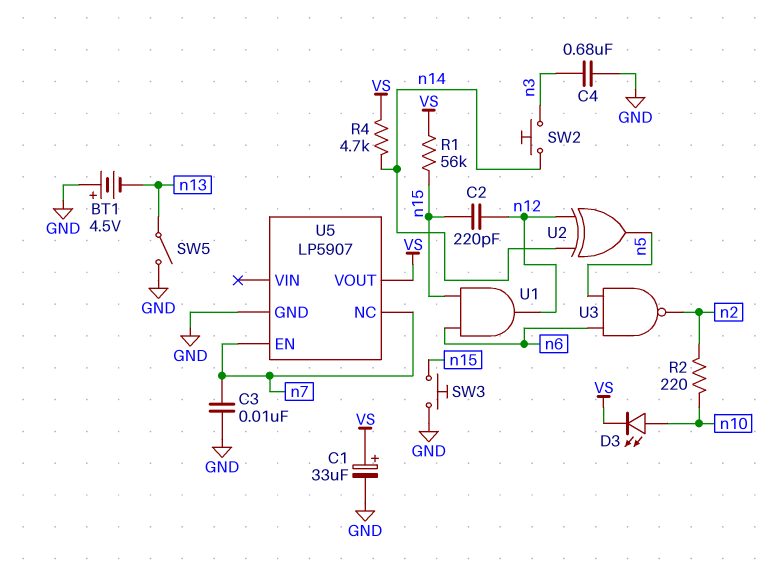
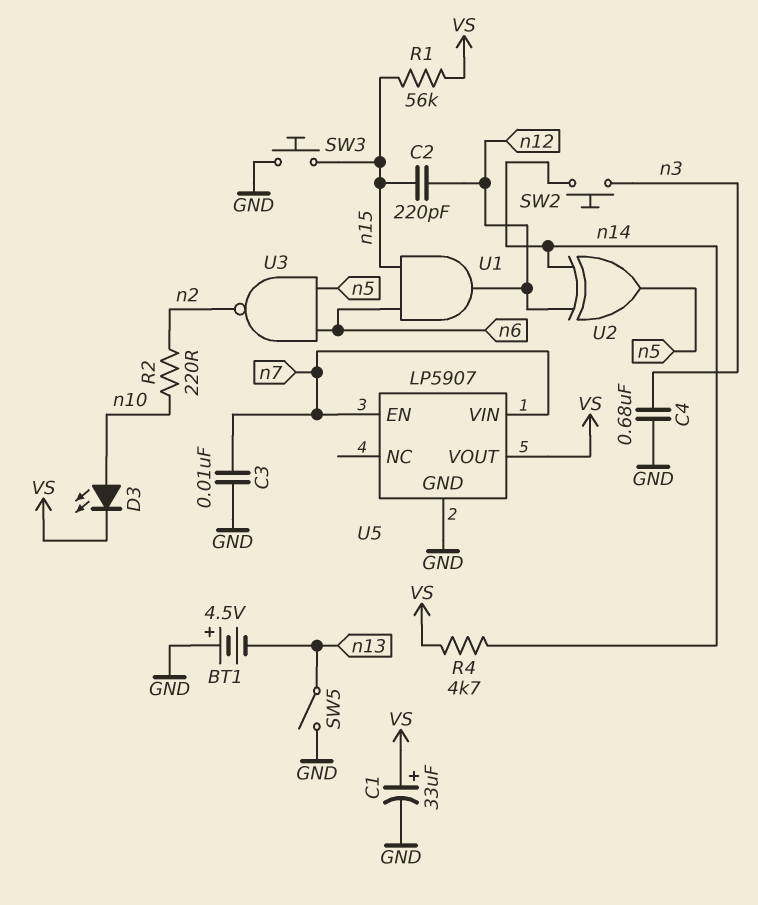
U5 pin NC: n7 -> none
U5 pin VIN: none -> n7

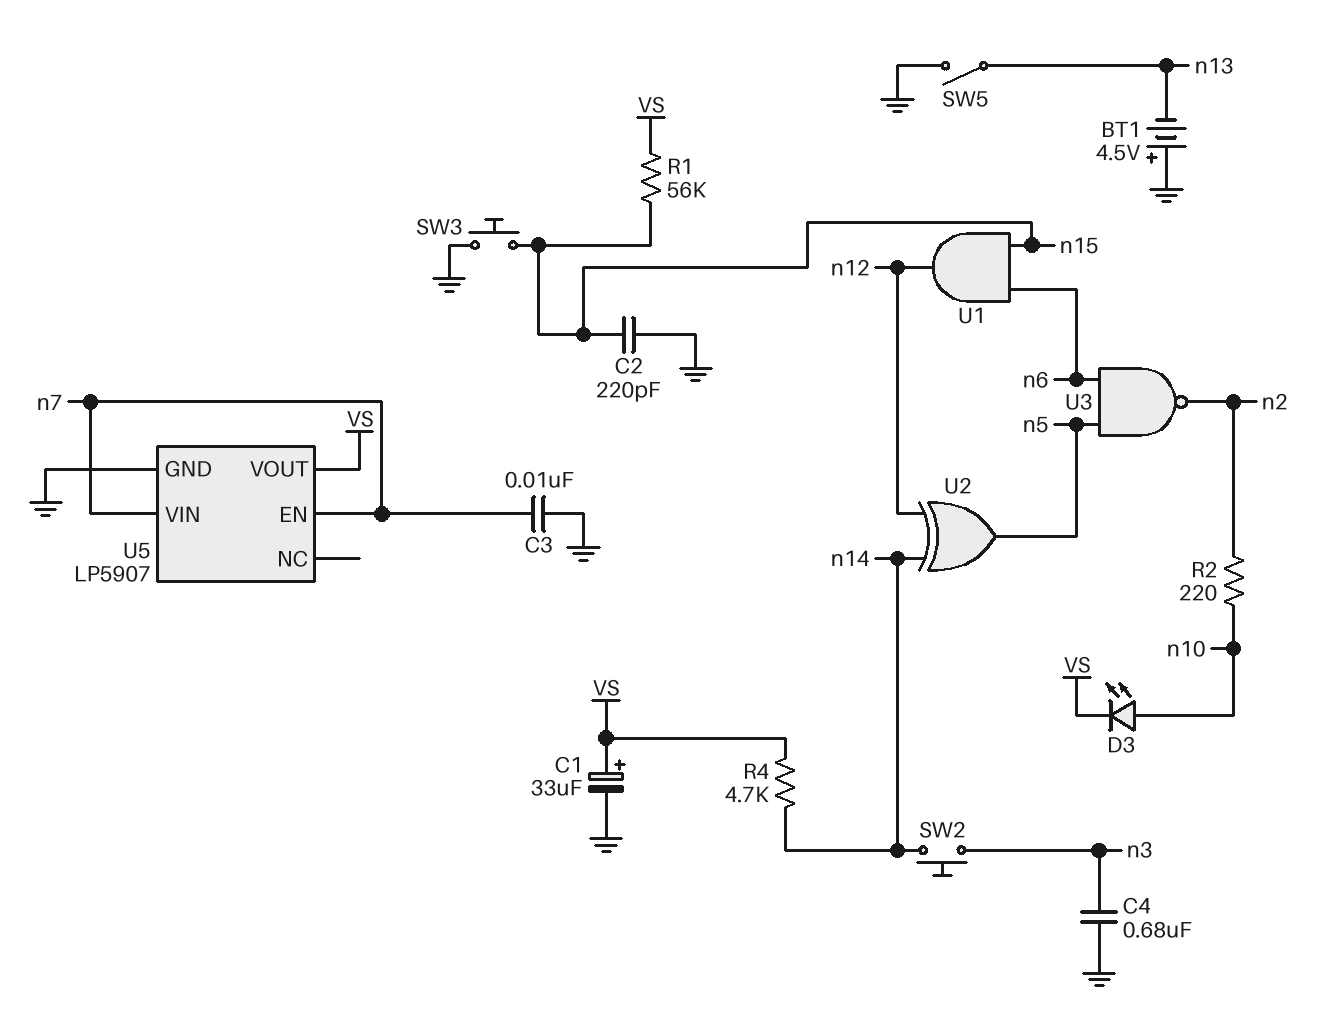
C2: 220pF (n12, n15) -> 220pF (GND, n15)

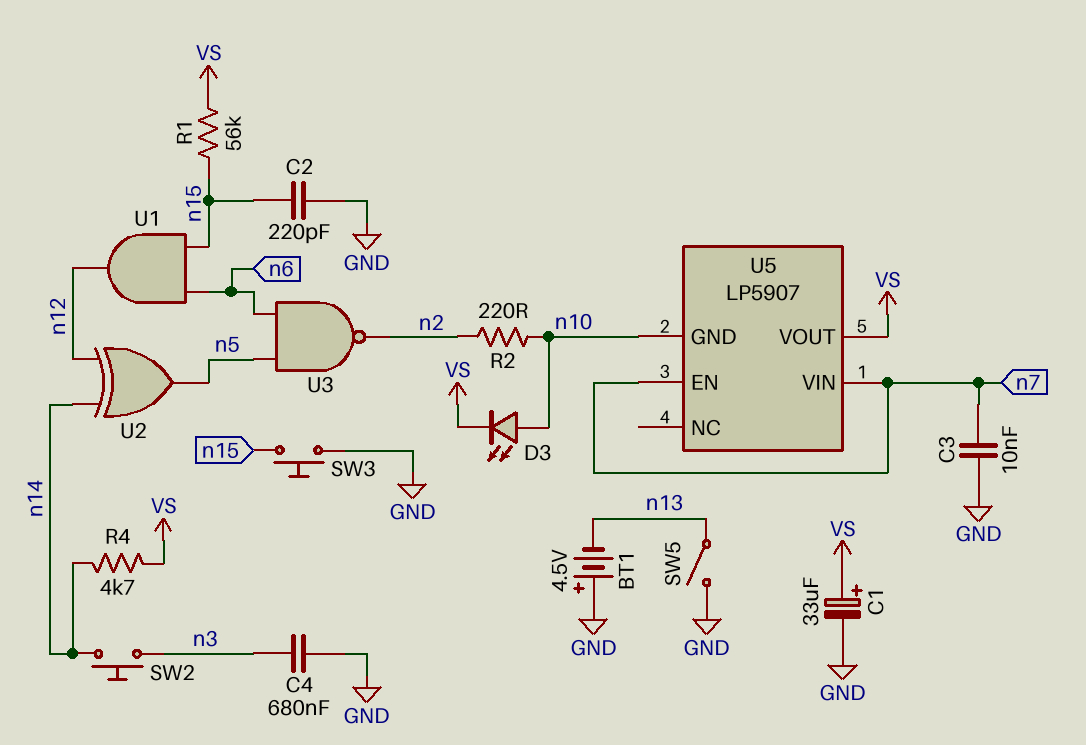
U5 pin GND: GND -> n10

